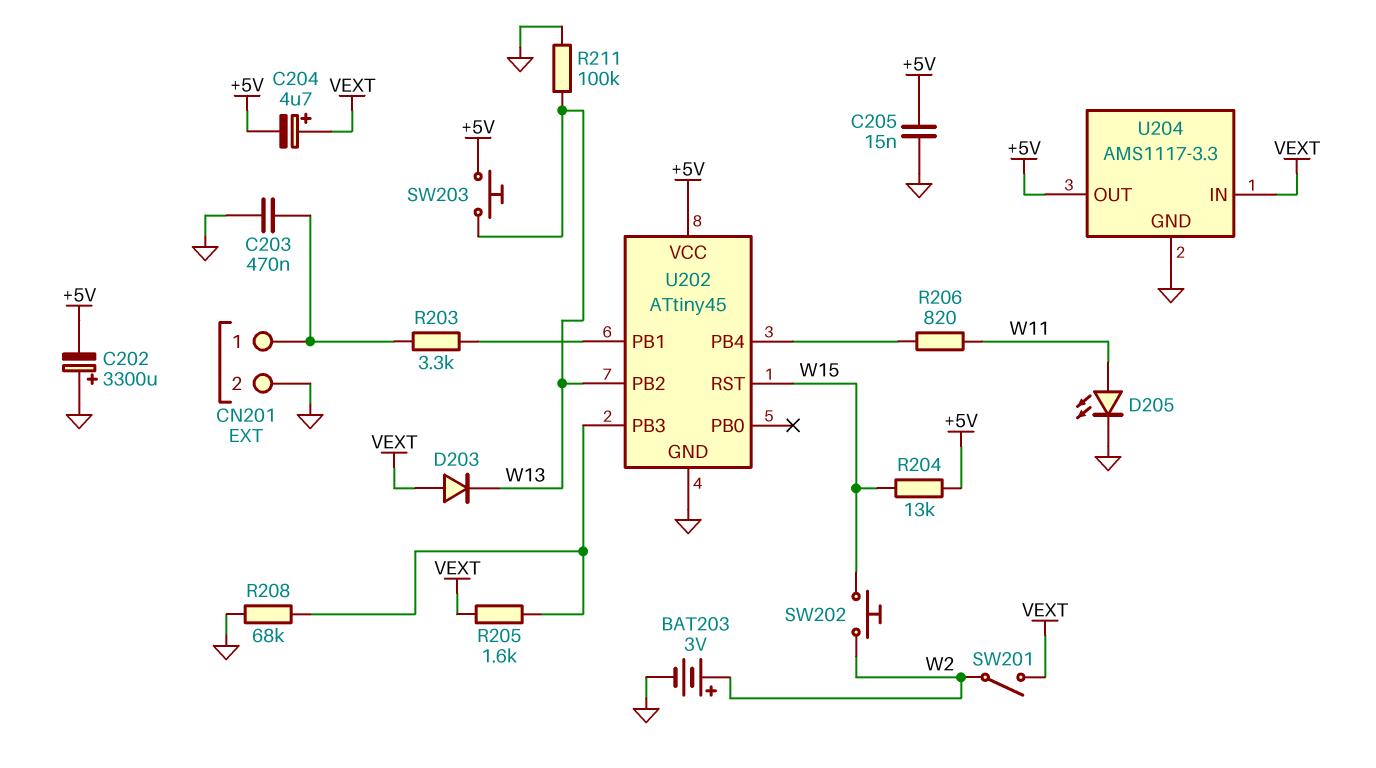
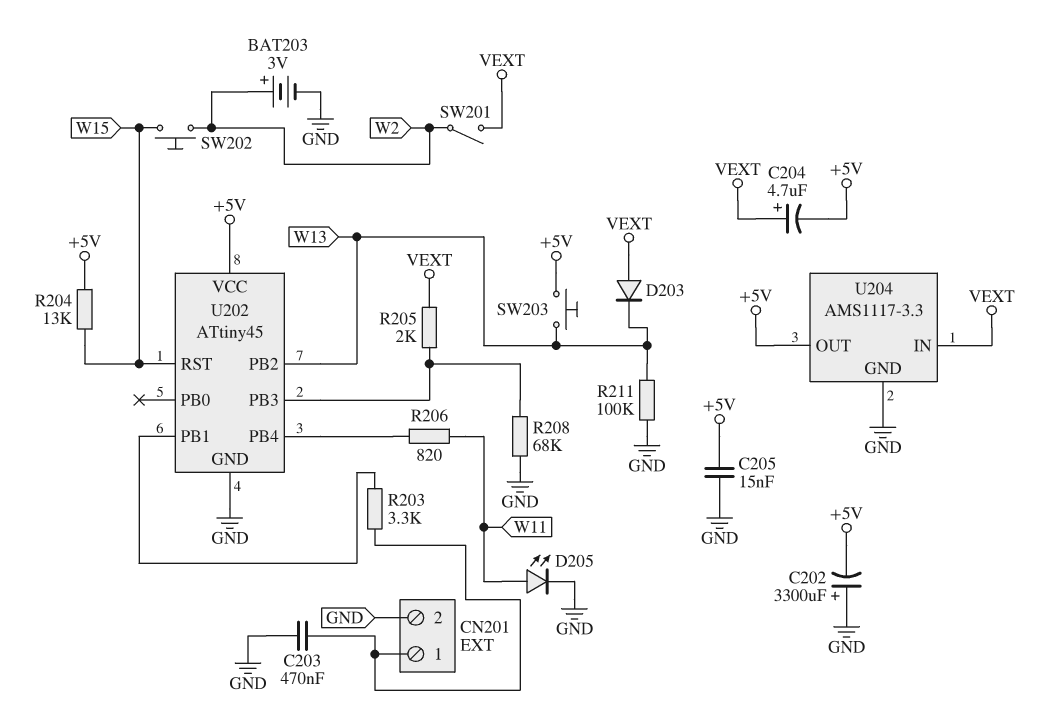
R205: 1.6k (U202/PB3, VEXT) -> 2k (U202/PB3, VEXT)

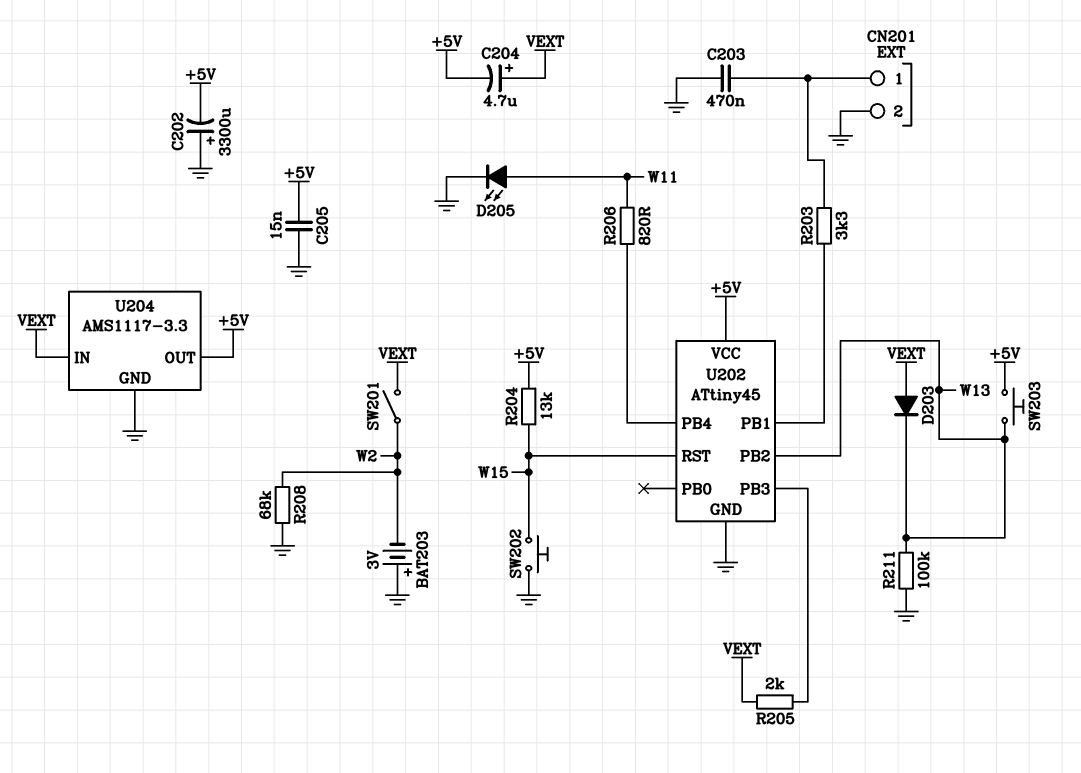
BAT203: 3V (plus W2, minus GND) -> 3V (plus GND, minus W2)
R208: 68k (GND, U202/PB3) -> 68k (GND, W2)
SW202: button (W2, W15) -> button (GND, W15)

